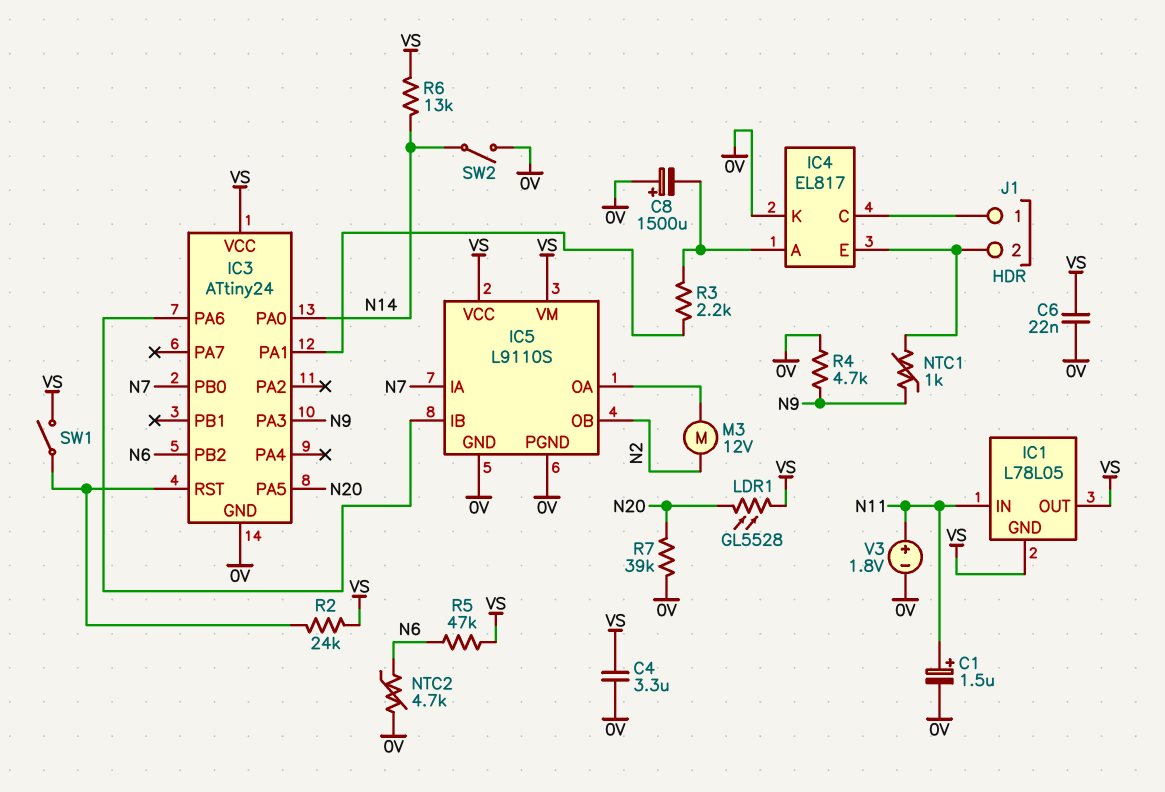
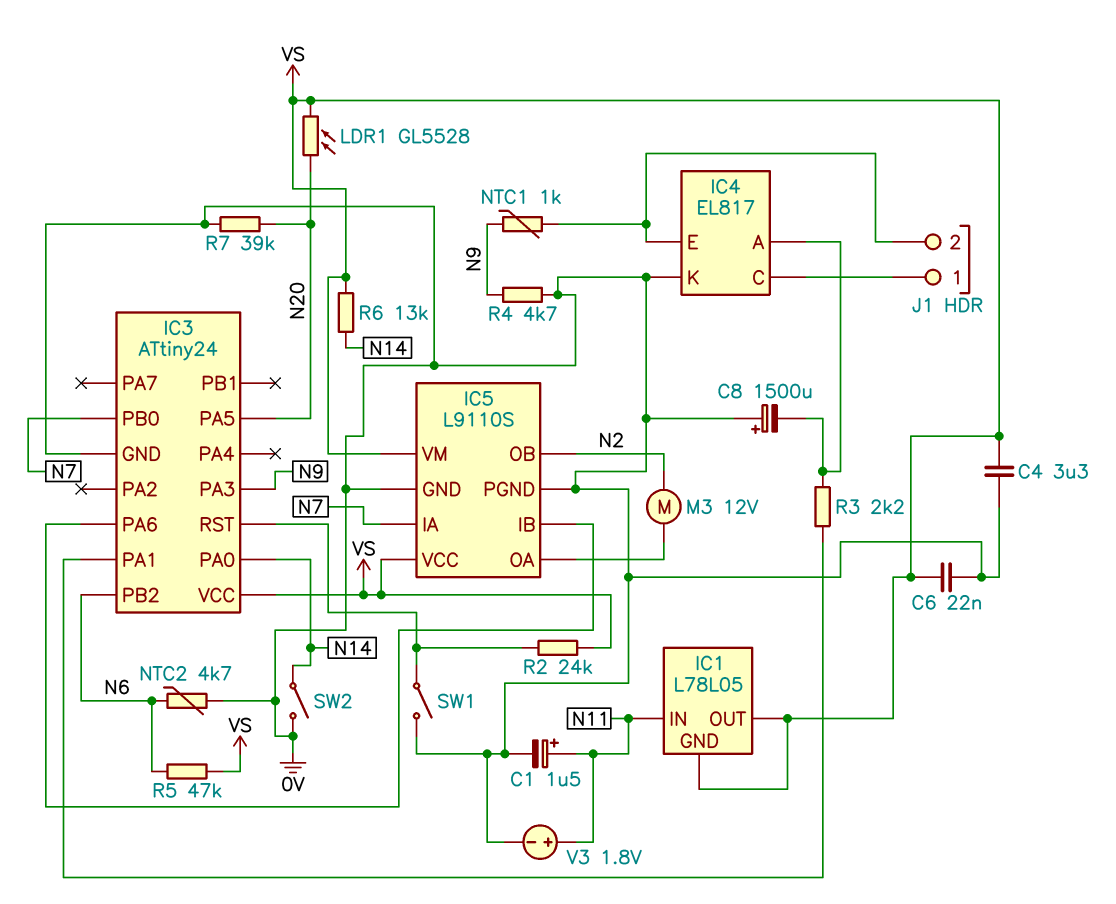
SW1: switch (IC3/RST, VS) -> switch (0V, IC3/RST)

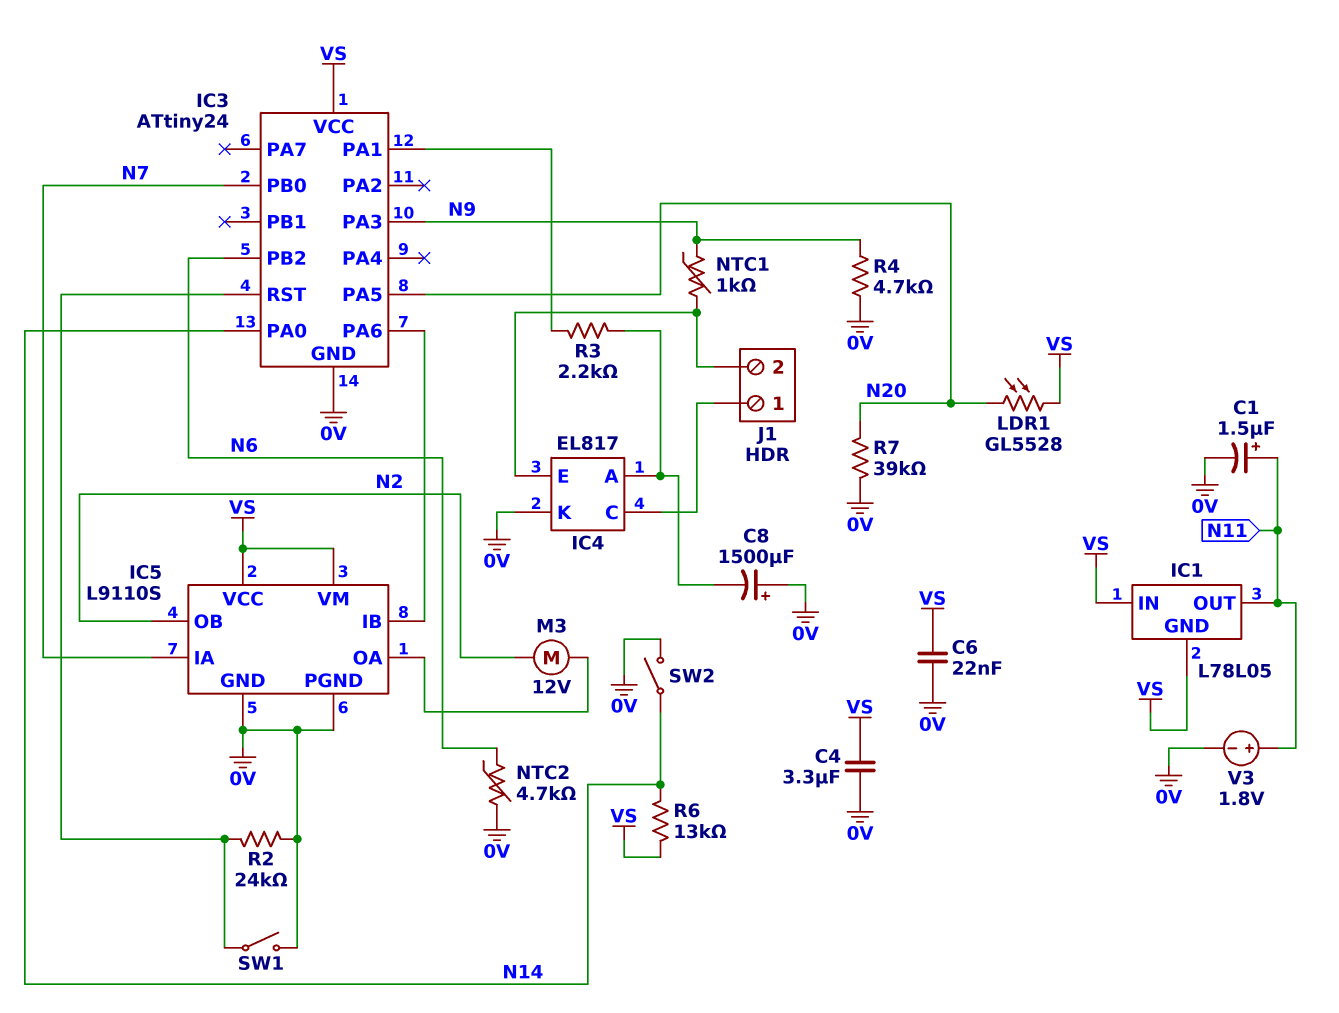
IC1 pin IN: N11 -> VS
IC1 pin OUT: VS -> N11
R2: 24k (IC3/RST, VS) -> 24k (0V, IC3/RST)
R5: 47k (N6, VS) -> none

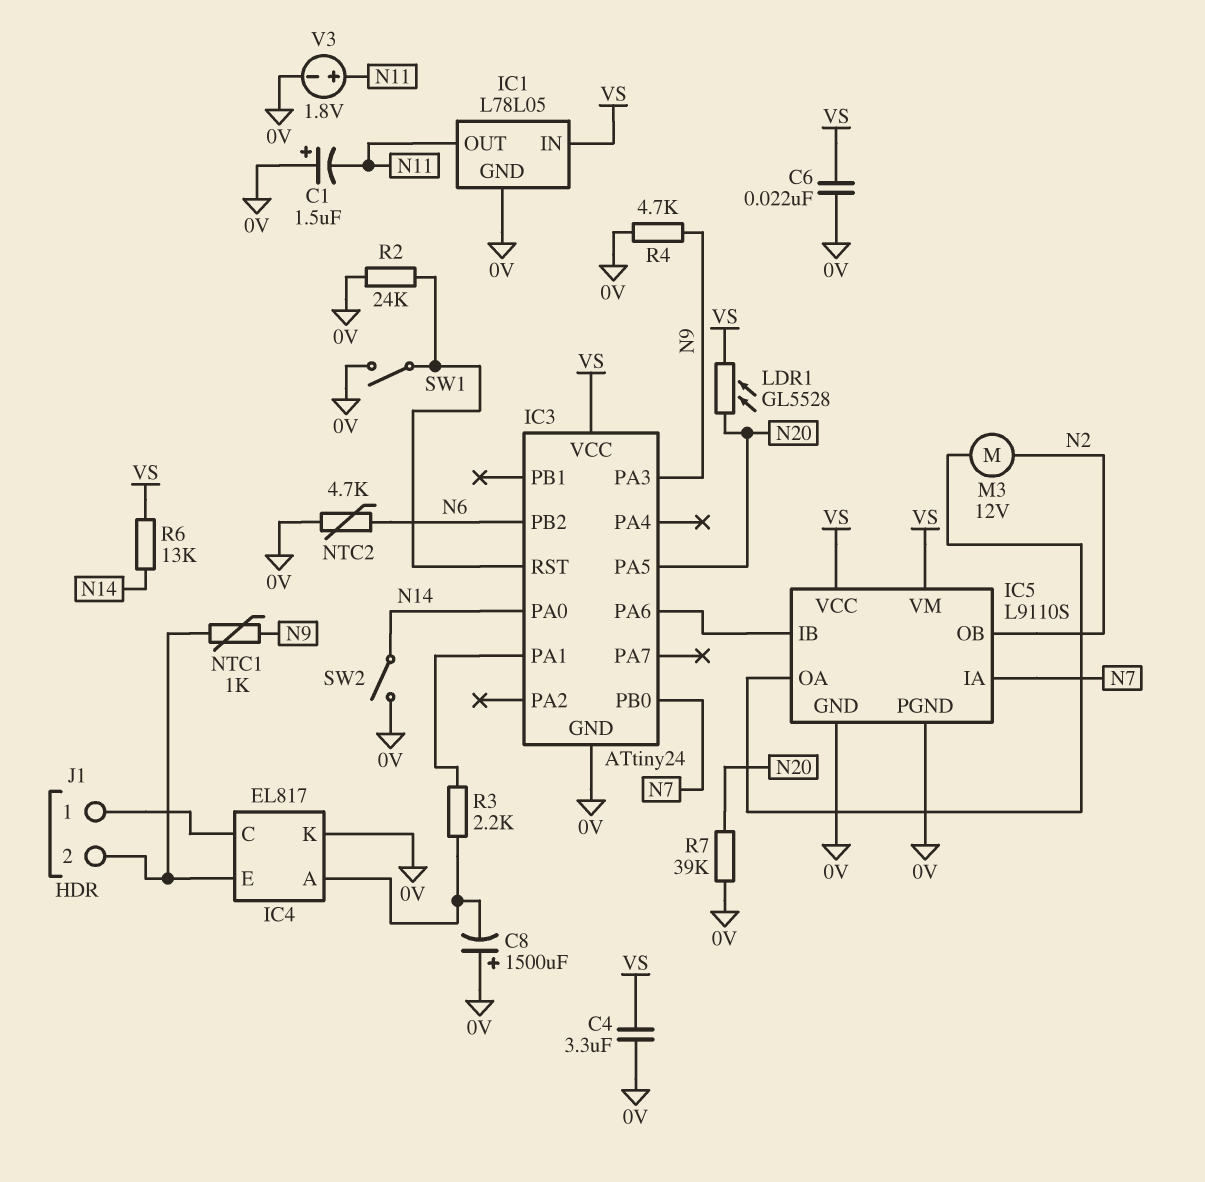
C1: 1.5uF (plus N11, minus 0V) -> 1.5uF (plus 0V, minus N11)
IC1 pin GND: VS -> 0V

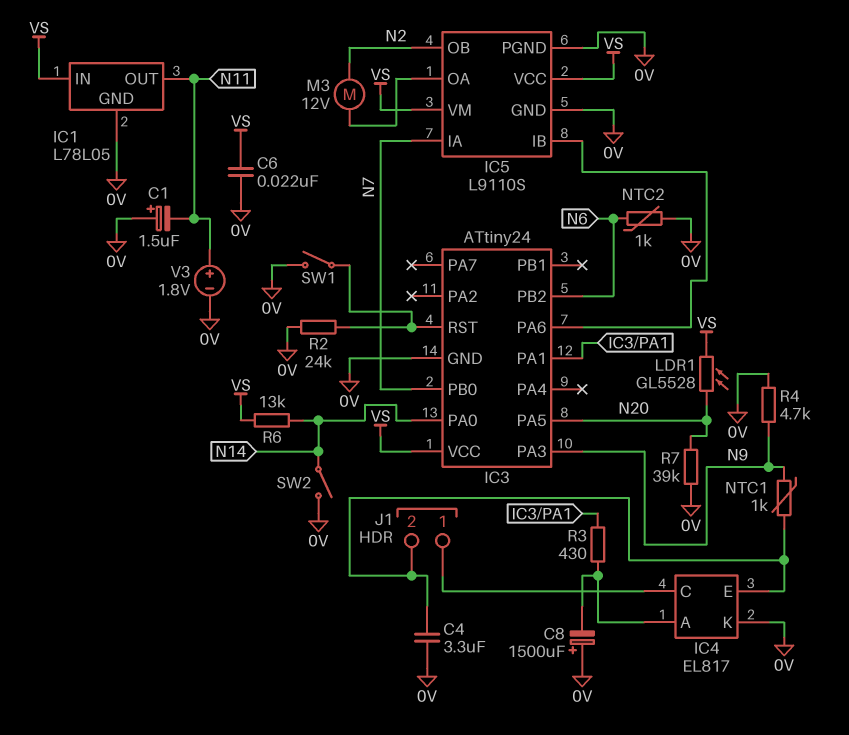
C4: 3.3uF (0V, VS) -> 3.3uF (0V, IC4/E)
NTC2: 4.7k (0V, N6) -> 1k (0V, N6)
R3: 2.2k (IC3/PA1, IC4/A) -> 430 (IC3/PA1, IC4/A)

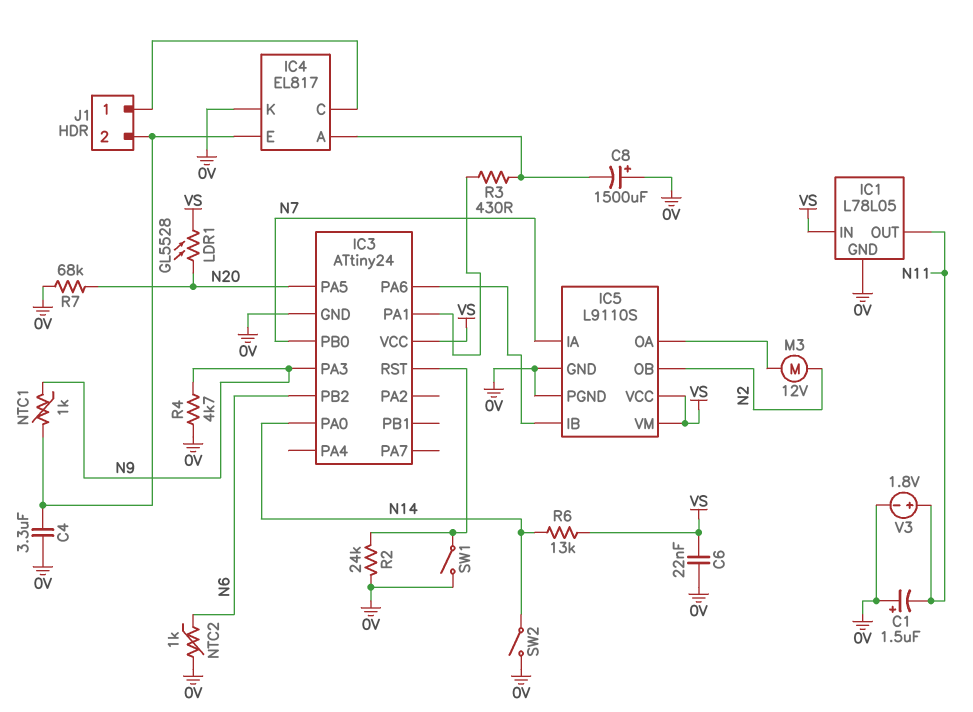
R7: 39k (0V, N20) -> 68k (0V, N20)

